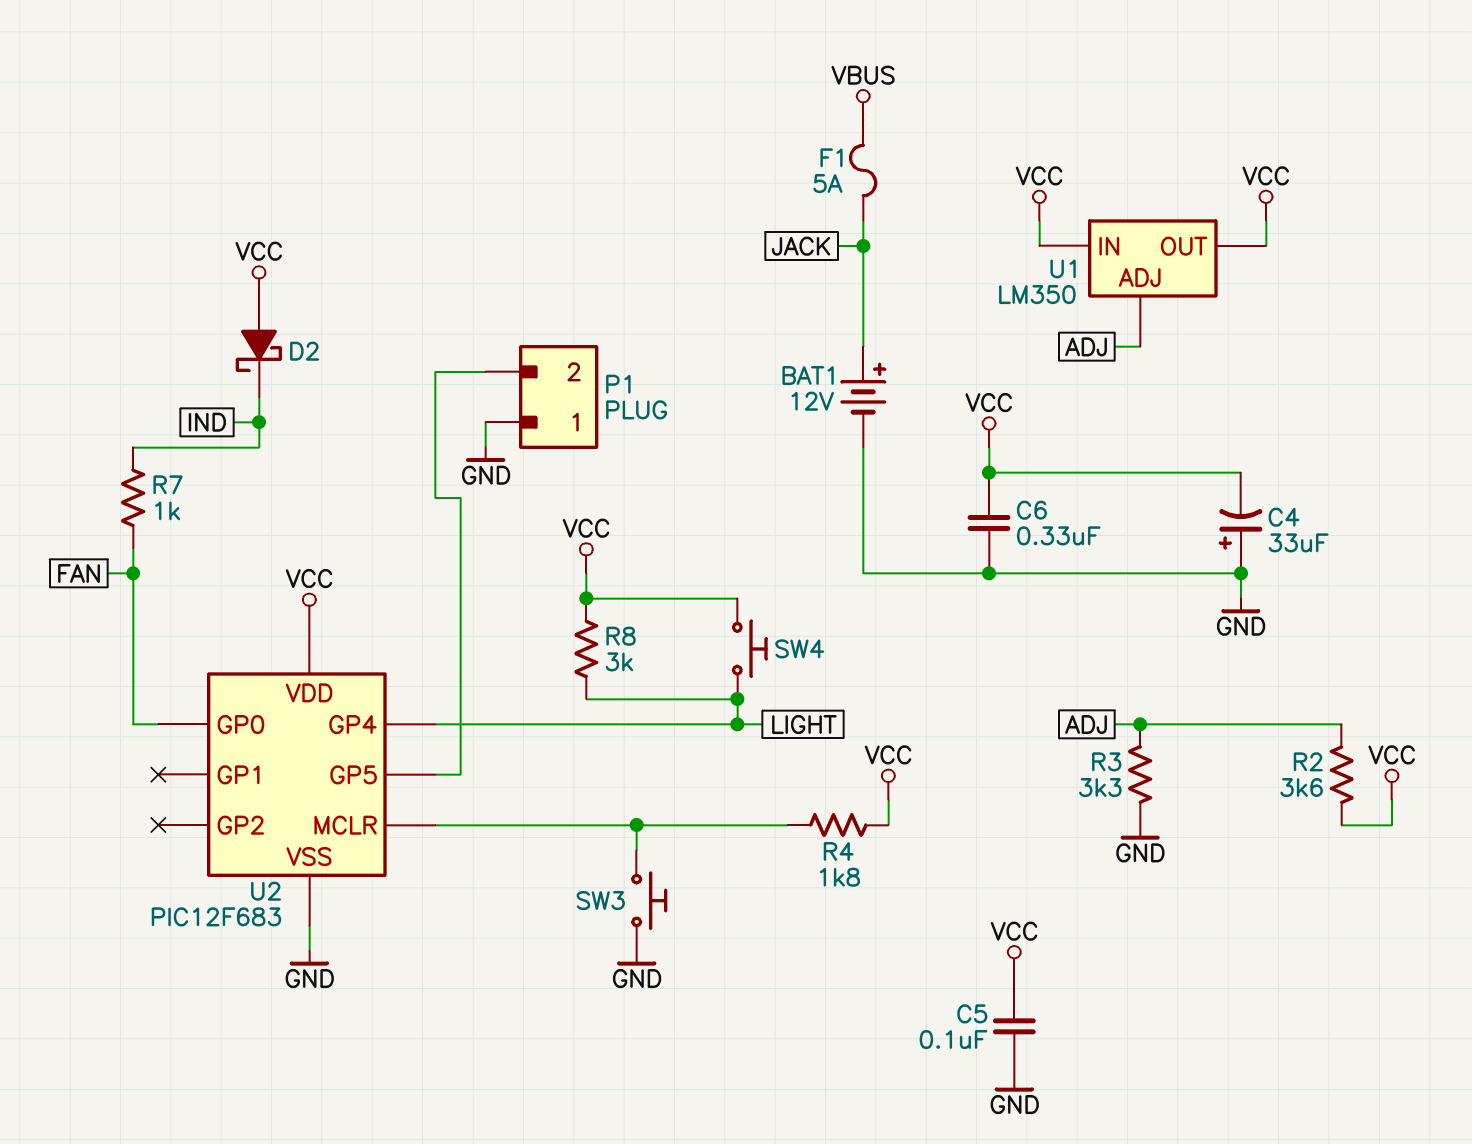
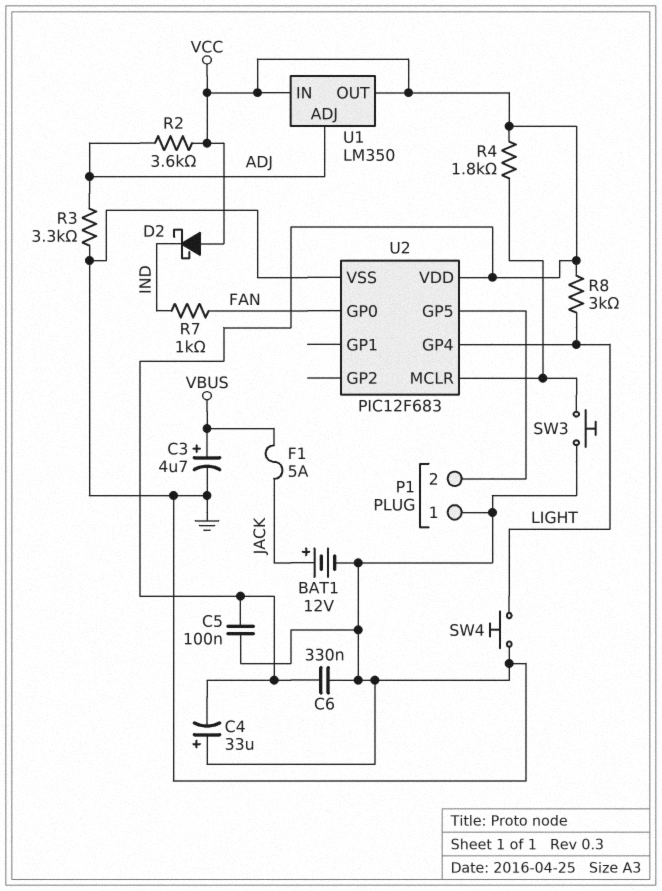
C3: none -> 4.7uF (plus VBUS, minus GND)
SW4: button (LIGHT, VCC) -> button (GND, LIGHT)

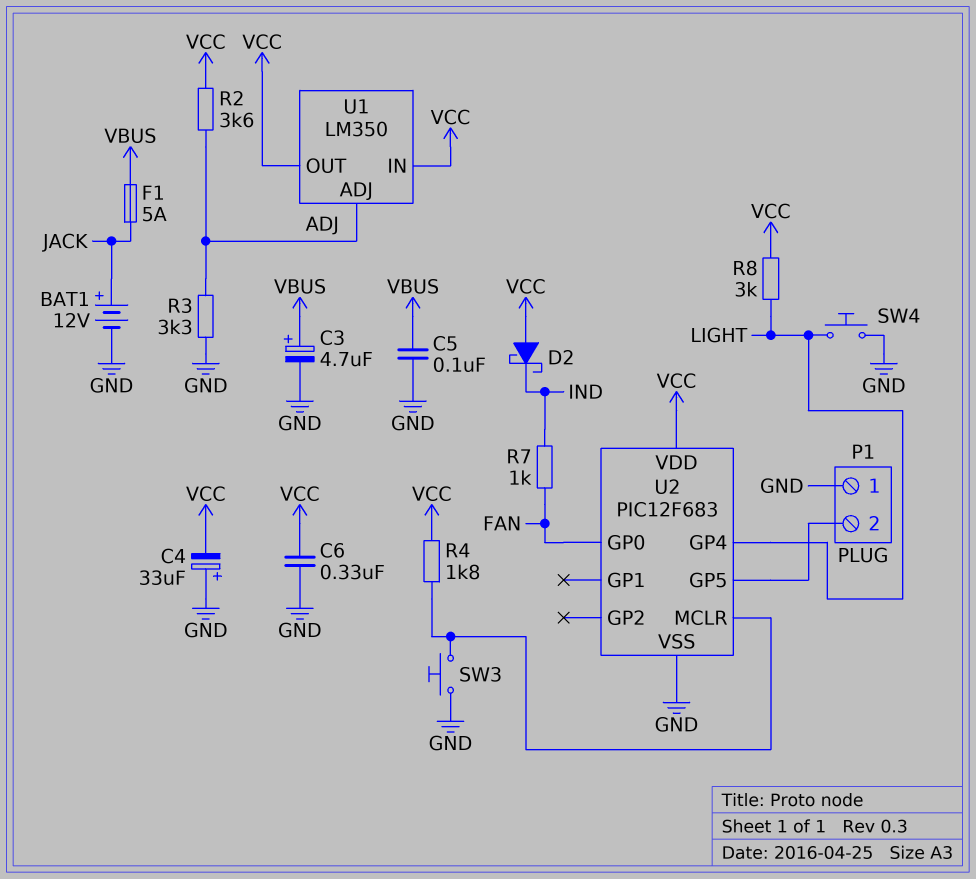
C5: 100nF (GND, VCC) -> 100nF (GND, VBUS)

